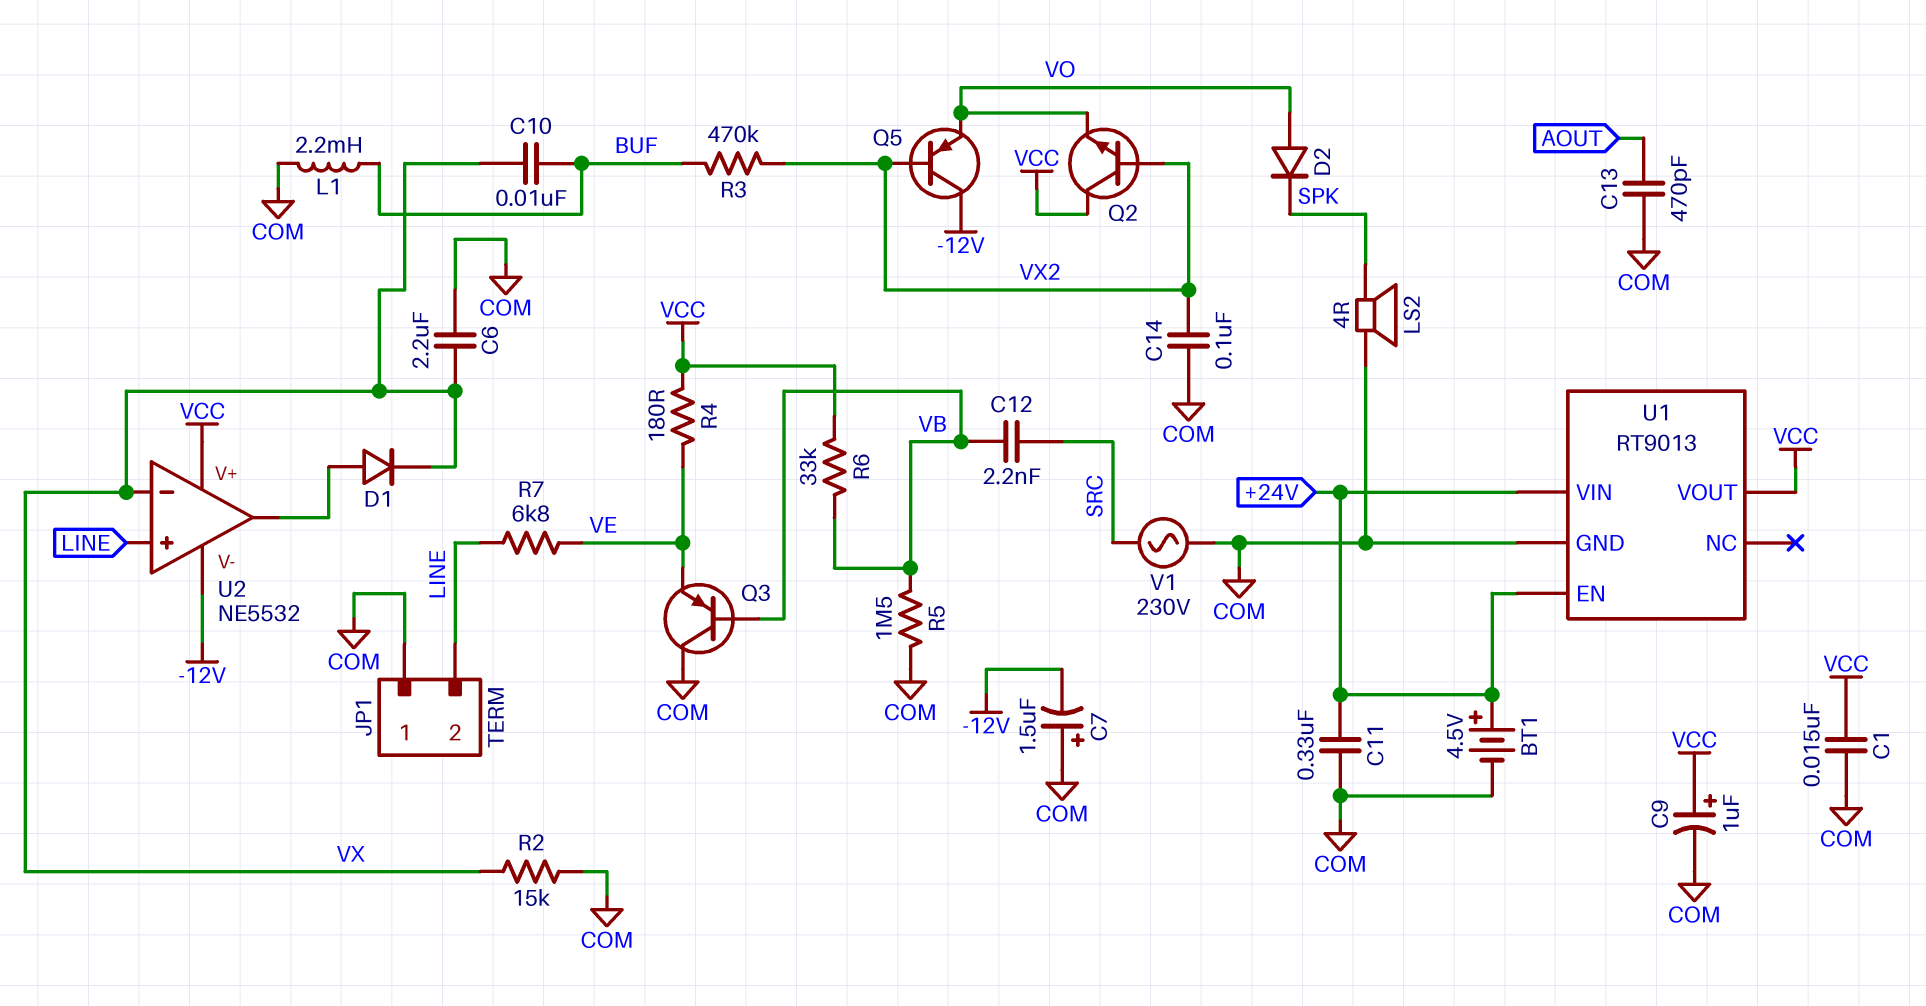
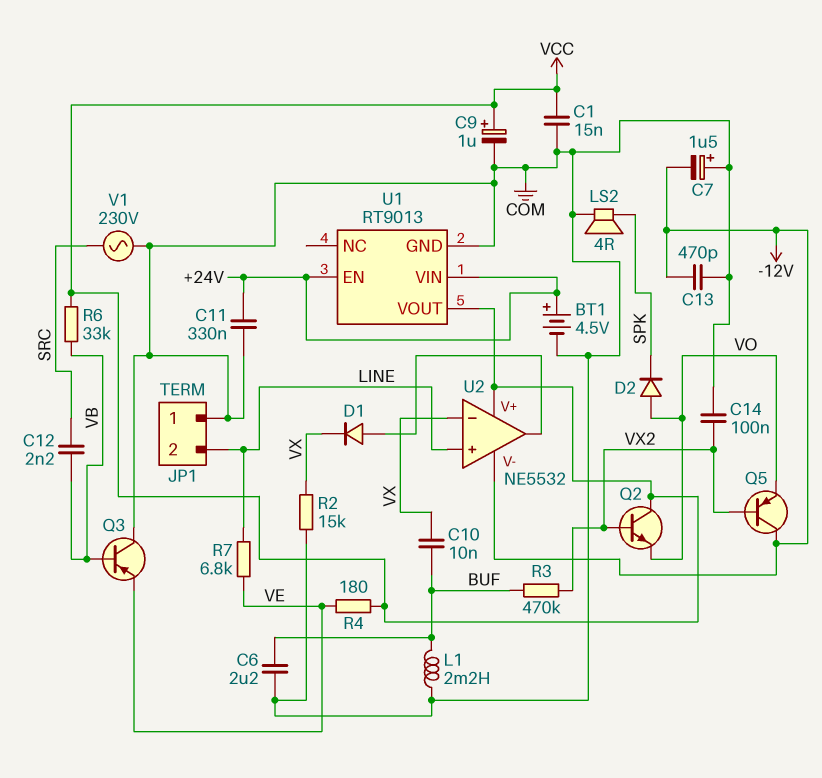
C6: 2.2uF (COM, VX) -> 2.2uF (BUF, COM)
C13: 470pF (AOUT, COM) -> 470pF (-12V, COM)
R5: 1.5M (COM, VB) -> none

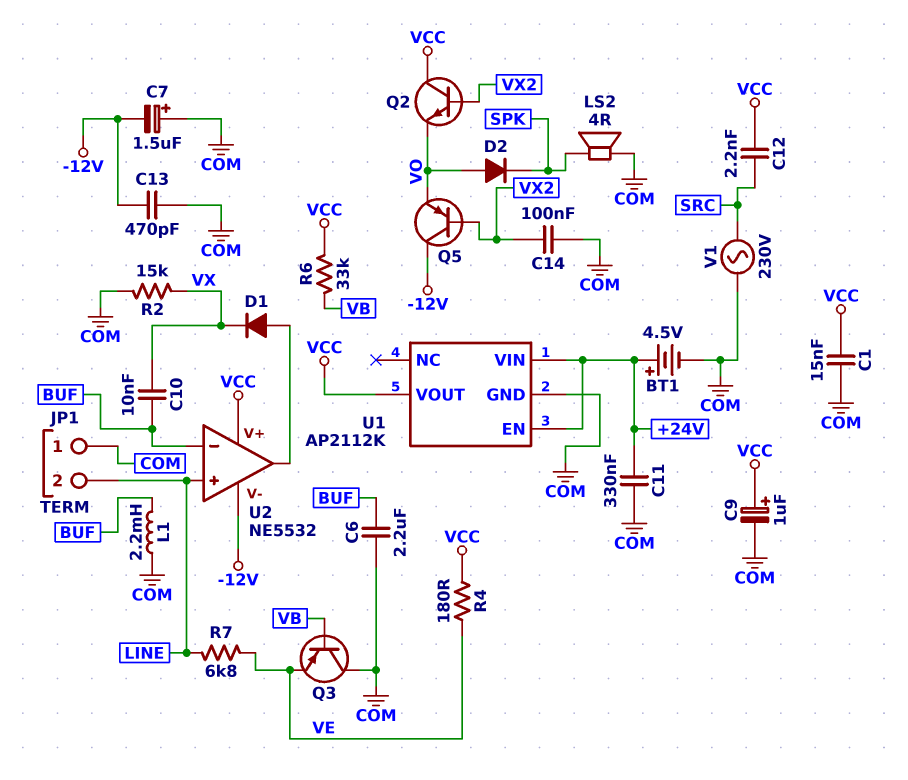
C12: 2.2nF (SRC, VB) -> 2.2nF (SRC, VCC)
R3: 470k (BUF, VX2) -> none
U1: RT9013 -> AP2112K
U2 pin in-: VX -> BUF

